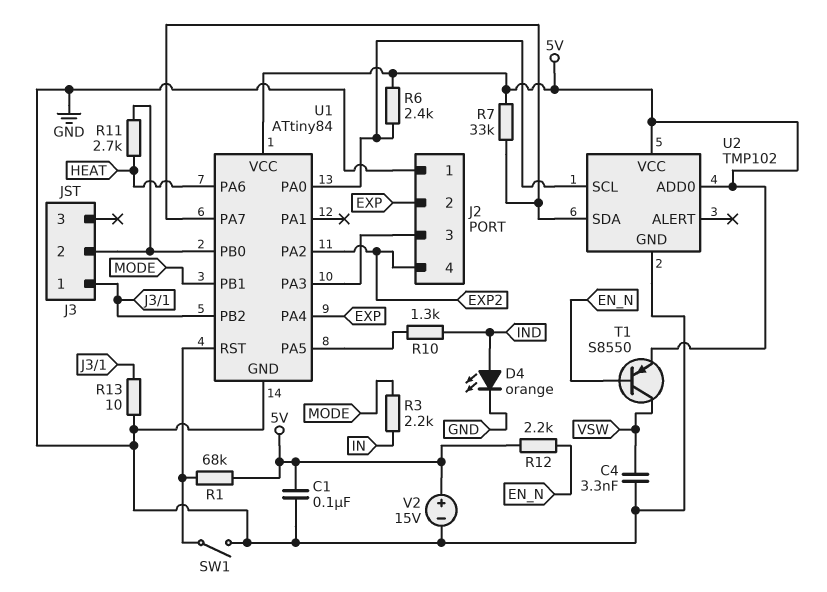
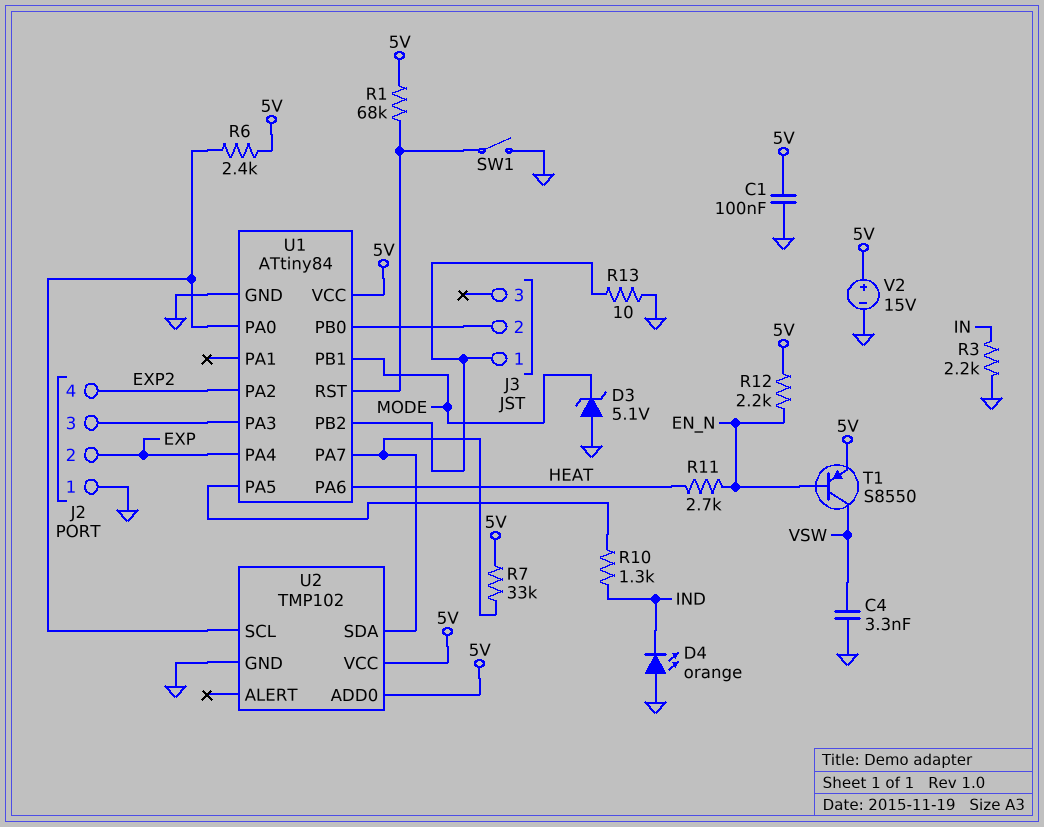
D3: none -> zener 5.1V (A GND, K MODE)
D4: LED orange (A IND, K GND) -> LED orange (A GND, K IND)
R3: 2.2k (IN, MODE) -> 2.2k (GND, IN)
R11: 2.7k (HEAT, J3/2) -> 2.7k (EN_N, HEAT)

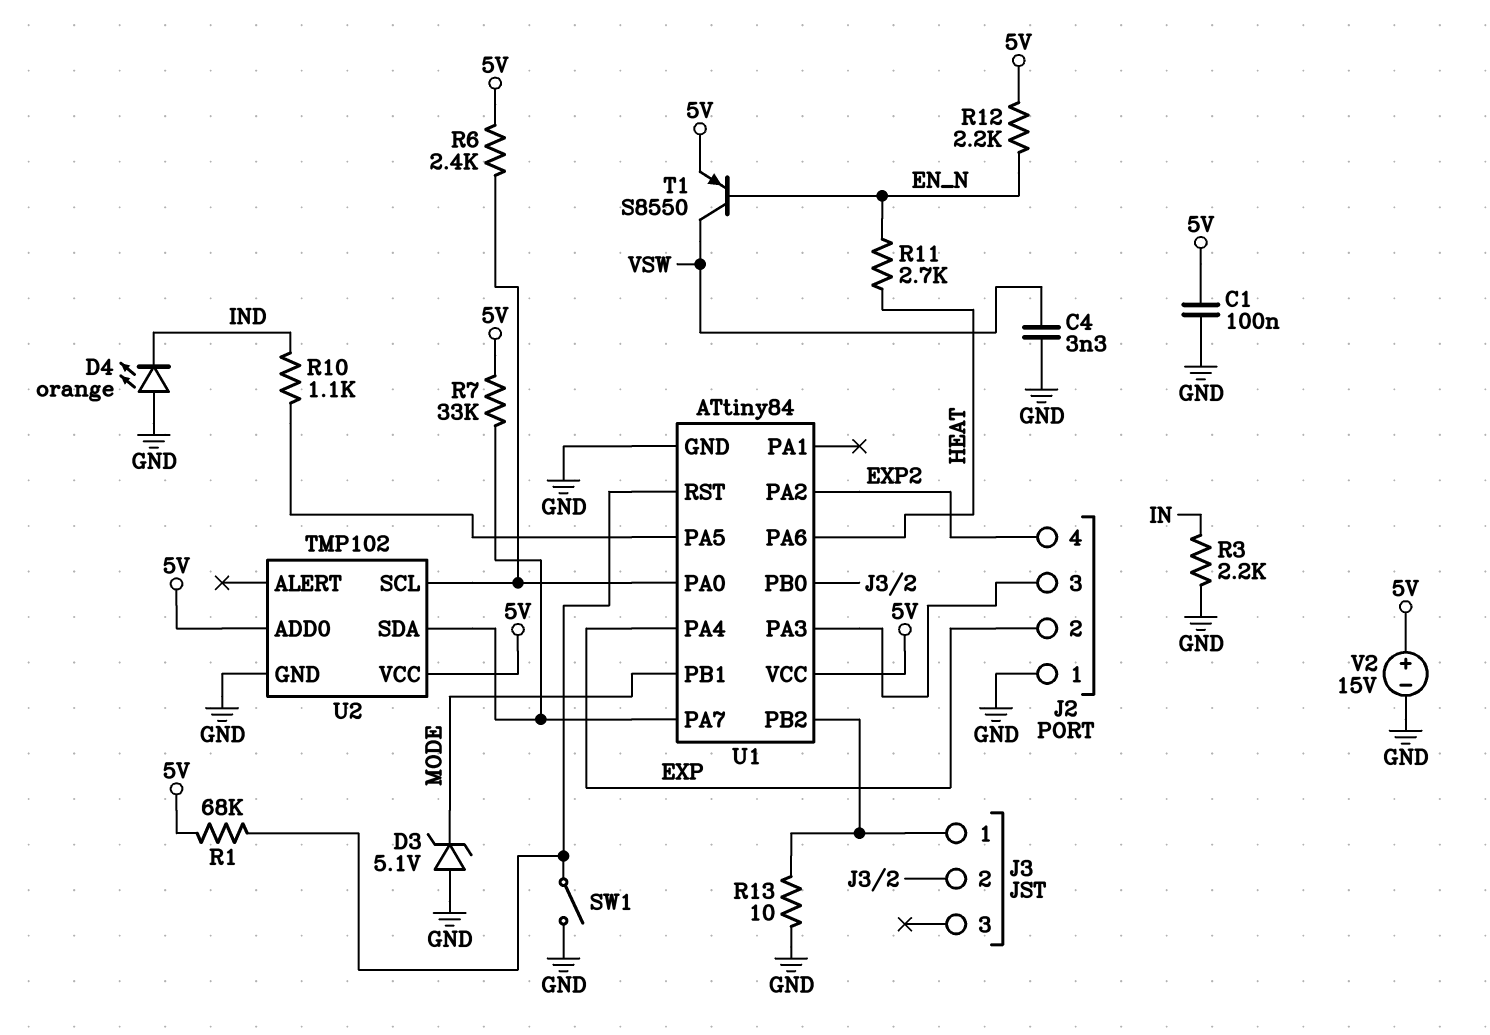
R10: 1.3k (IND, U1/PA5) -> 1.1k (IND, U1/PA5)

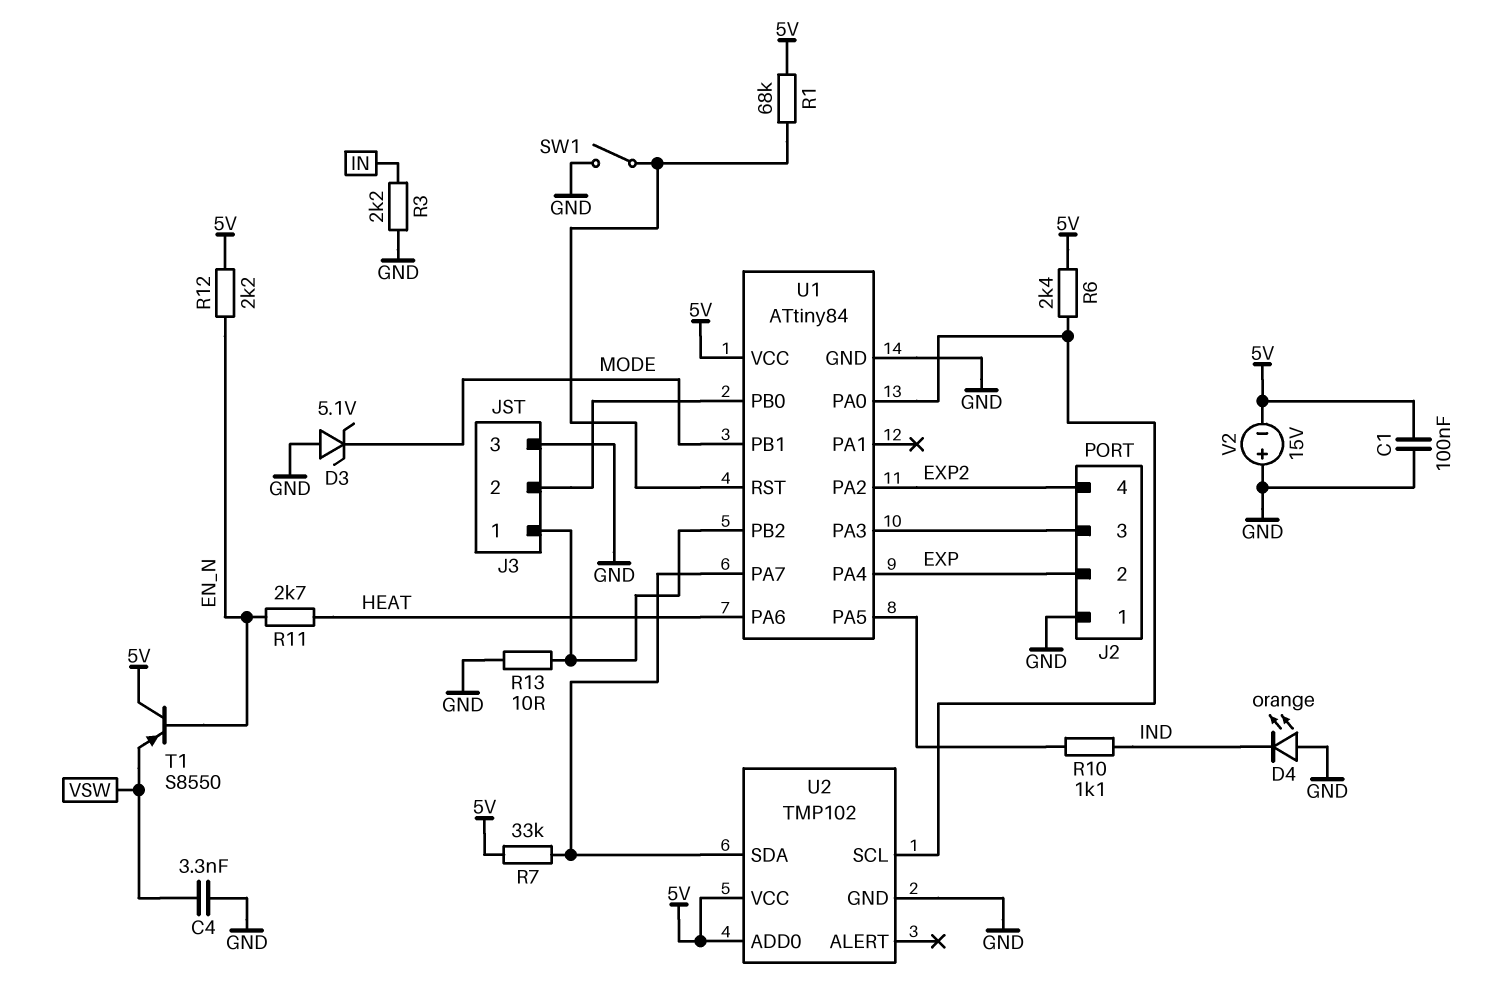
J3 pin 3: none -> GND
T1: PNP S8550 (B EN_N, C VSW, E 5V) -> PNP S8550 (B EN_N, C 5V, E VSW)
V2: 15V (plus 5V, minus GND) -> 15V (plus GND, minus 5V)

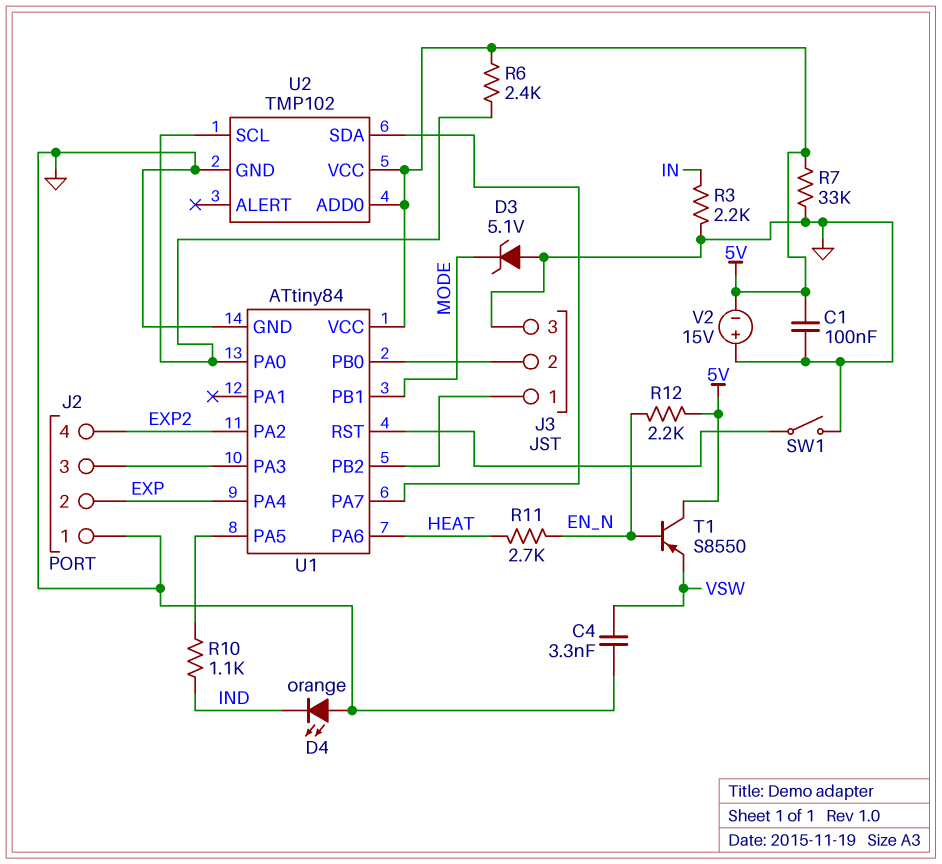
R1: 68k (5V, U1/RST) -> none
R7: 33k (5V, U1/PA7) -> 33k (5V, GND)
R13: 10 (GND, J3/1) -> none

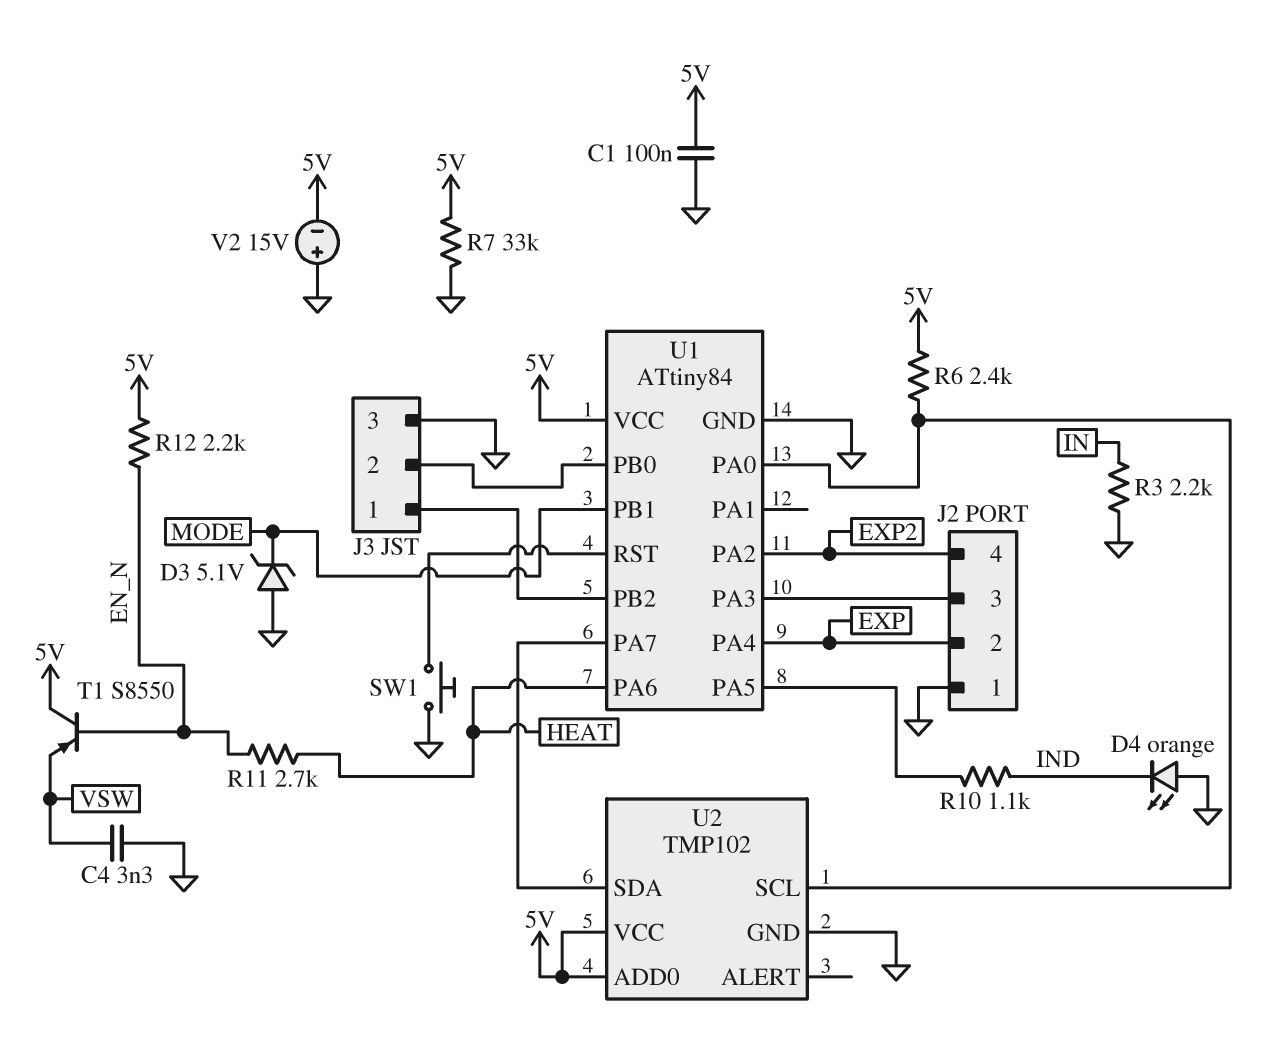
SW1: switch (GND, U1/RST) -> button (GND, U1/RST)

